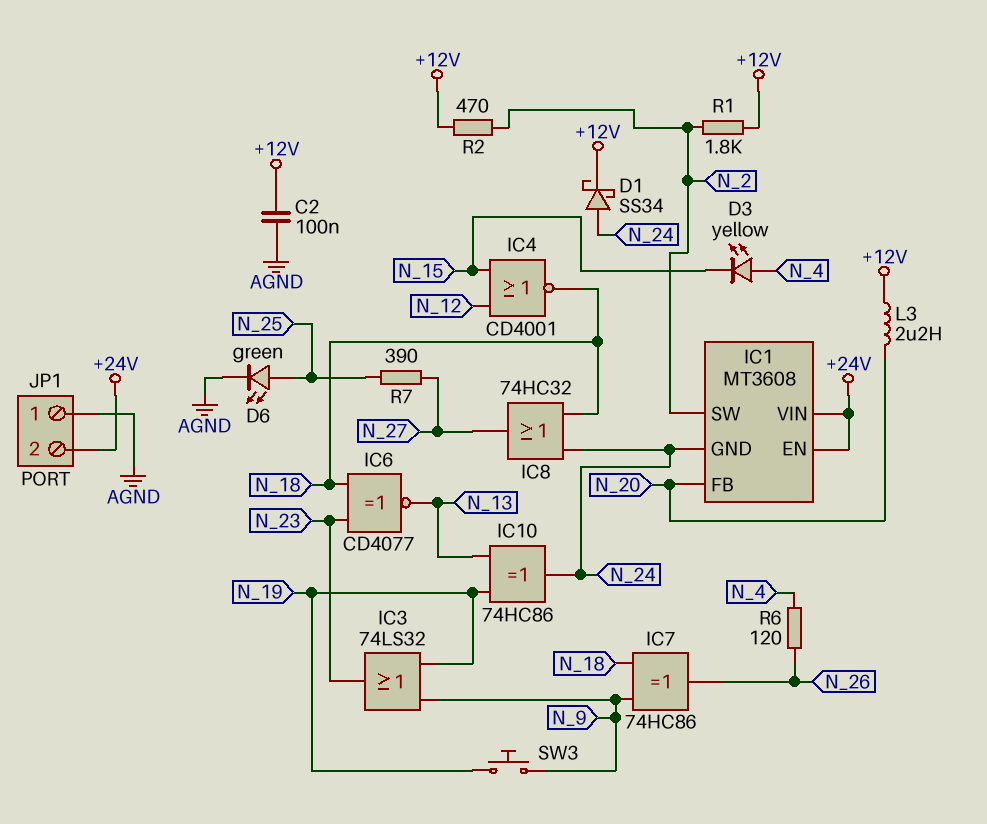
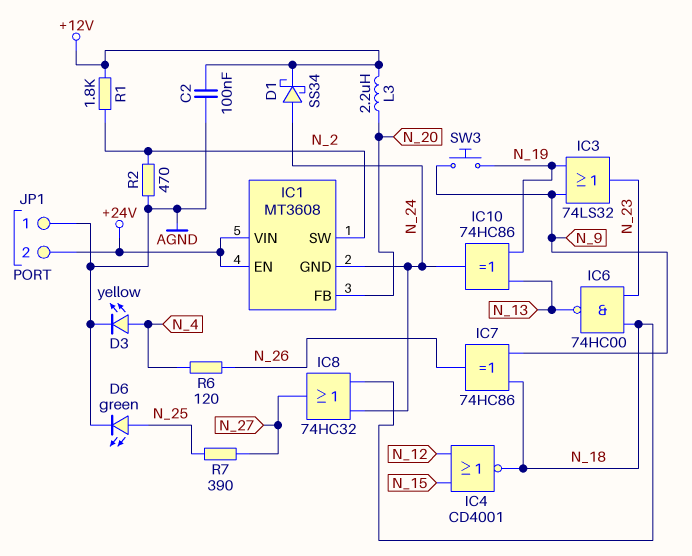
D3: LED yellow (A N_4, K N_15) -> LED yellow (A N_4, K AGND)
IC6: XNOR CD4077 (in N_18, in N_23, out N_13) -> NAND 74HC00 (in N_18, in N_23, out N_13)
R2: 470 (+12V, N_2) -> 470 (AGND, N_2)

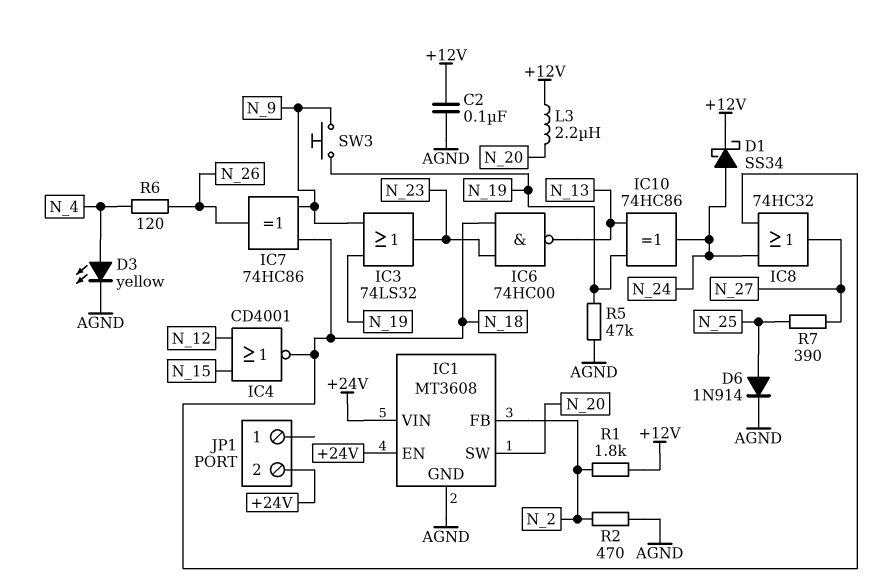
D6: LED green (A N_25, K AGND) -> diode 1N914 (A N_25, K AGND)
IC1 pin FB: N_20 -> N_2
IC1 pin GND: N_24 -> AGND
IC1 pin SW: N_2 -> N_20
JP1 pin 1: AGND -> none
R5: none -> 47k (AGND, N_19)

